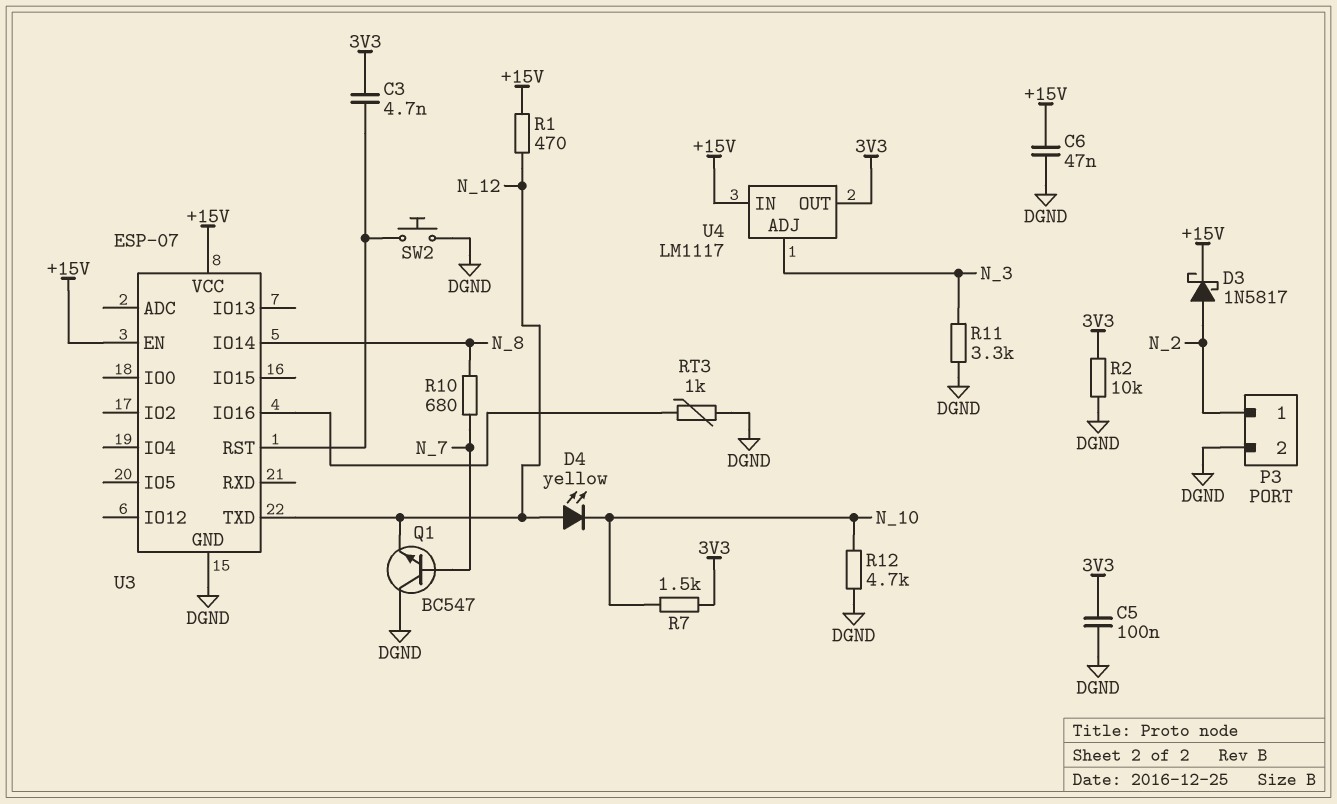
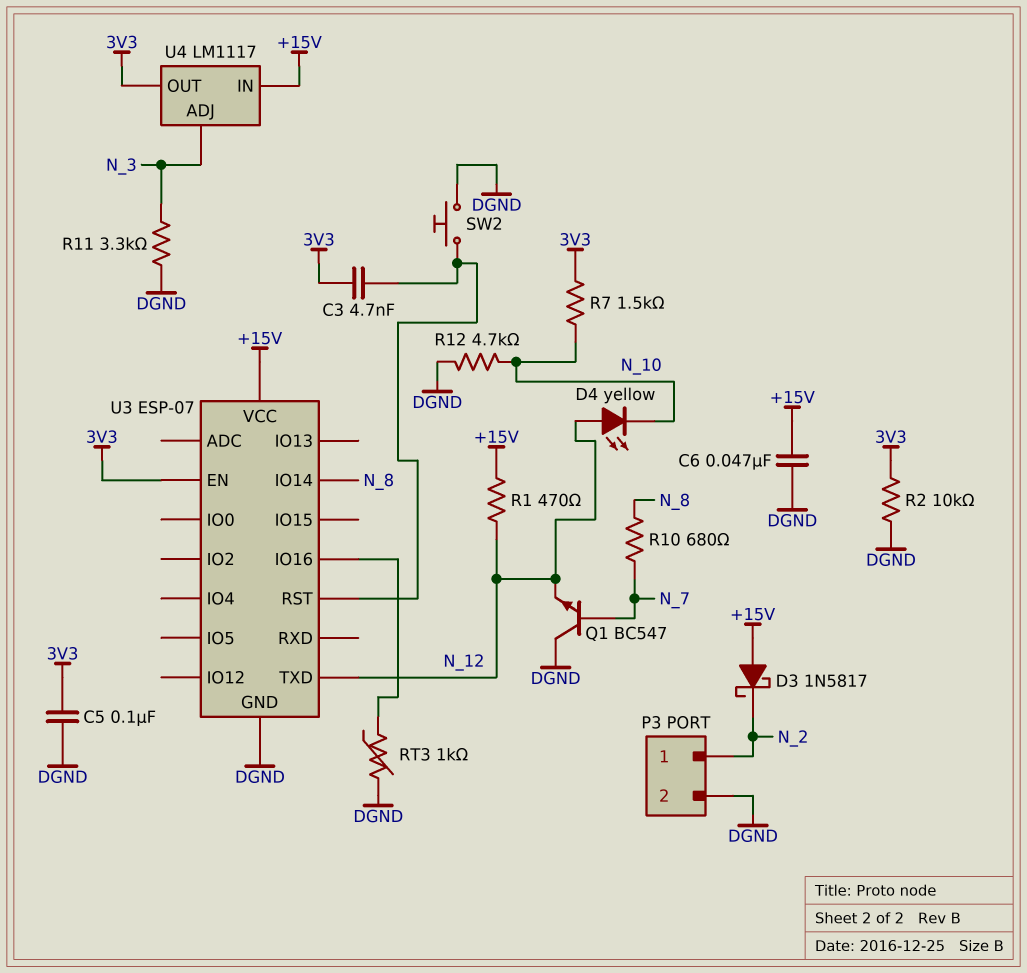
D3: schottky 1N5817 (A N_2, K +15V) -> schottky 1N5817 (A +15V, K N_2)
U3 pin EN: +15V -> 3V3

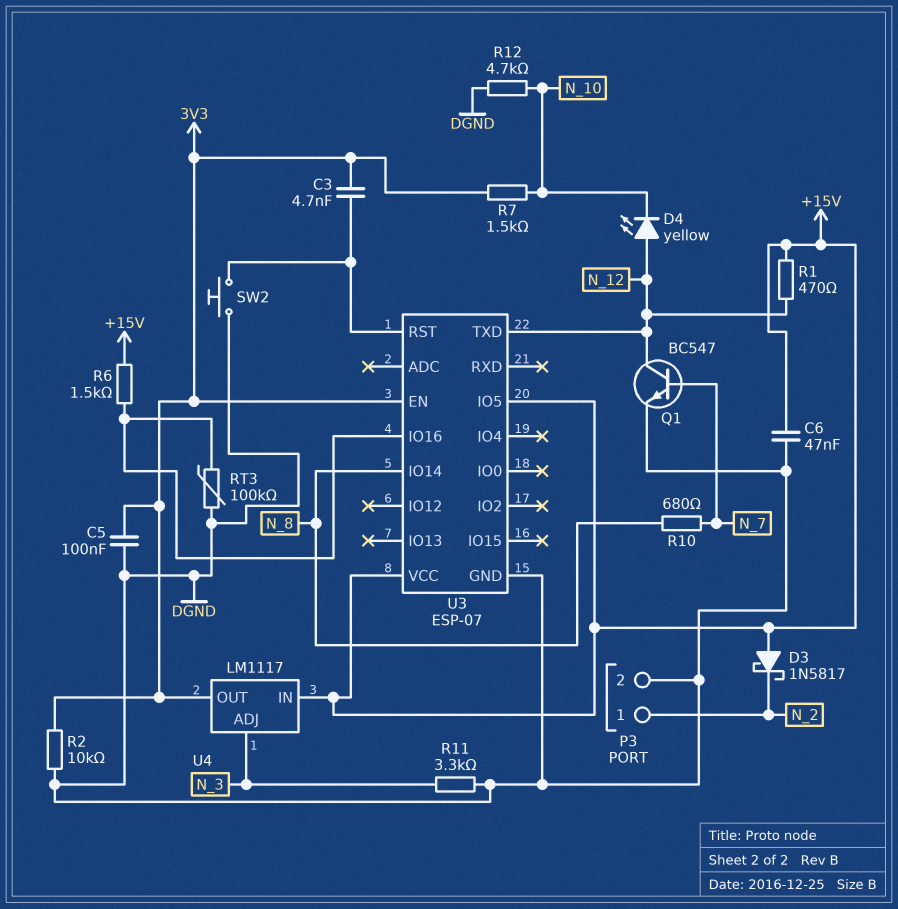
Q1: NPN BC547 (B N_7, C DGND, E N_12) -> NPN BC547 (B N_7, C N_12, E DGND)
R6: none -> 1.5k (+15V, U3/IO16)
RT3: 1k (DGND, U3/IO16) -> 100k (DGND, U3/IO16)
U3 pin IO5: none -> +15V

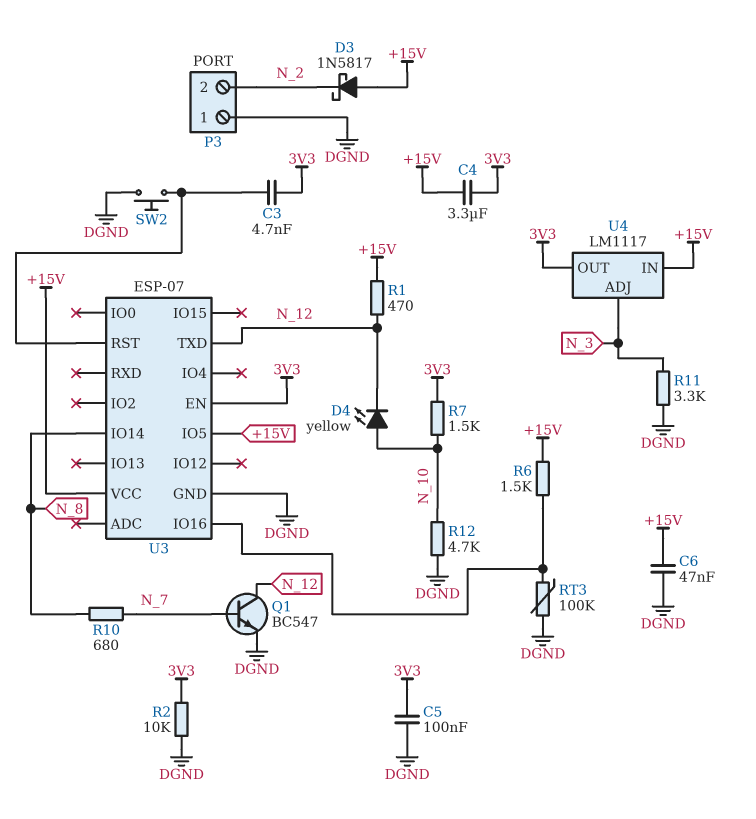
C4: none -> 3.3uF (+15V, 3V3)
D4: LED yellow (A N_12, K N_10) -> LED yellow (A N_10, K N_12)
P3 pin 1: N_2 -> DGND
P3 pin 2: DGND -> N_2

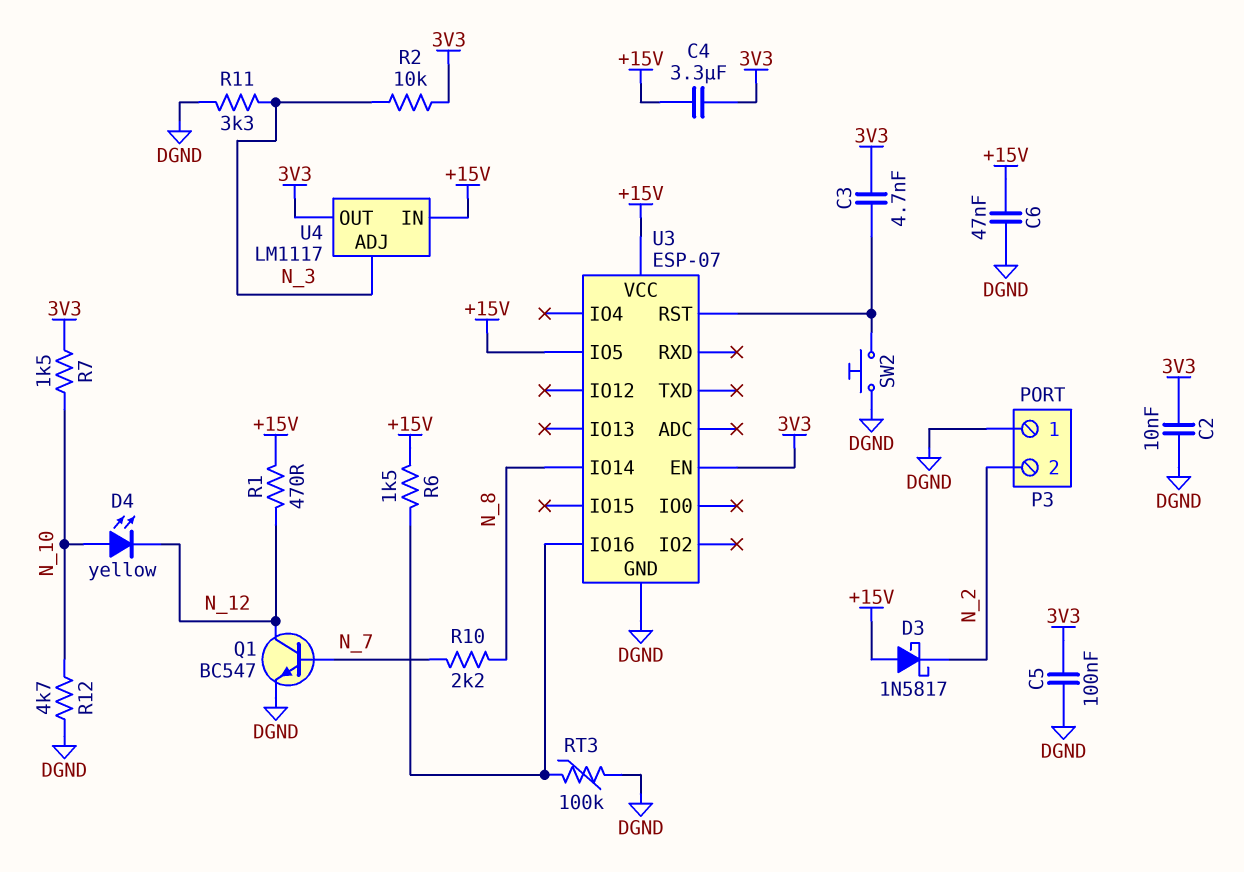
C2: none -> 10nF (3V3, DGND)
R2: 10k (3V3, DGND) -> 10k (3V3, N_3)
R10: 680 (N_7, N_8) -> 2.2k (N_7, N_8)
U3 pin TXD: N_12 -> none

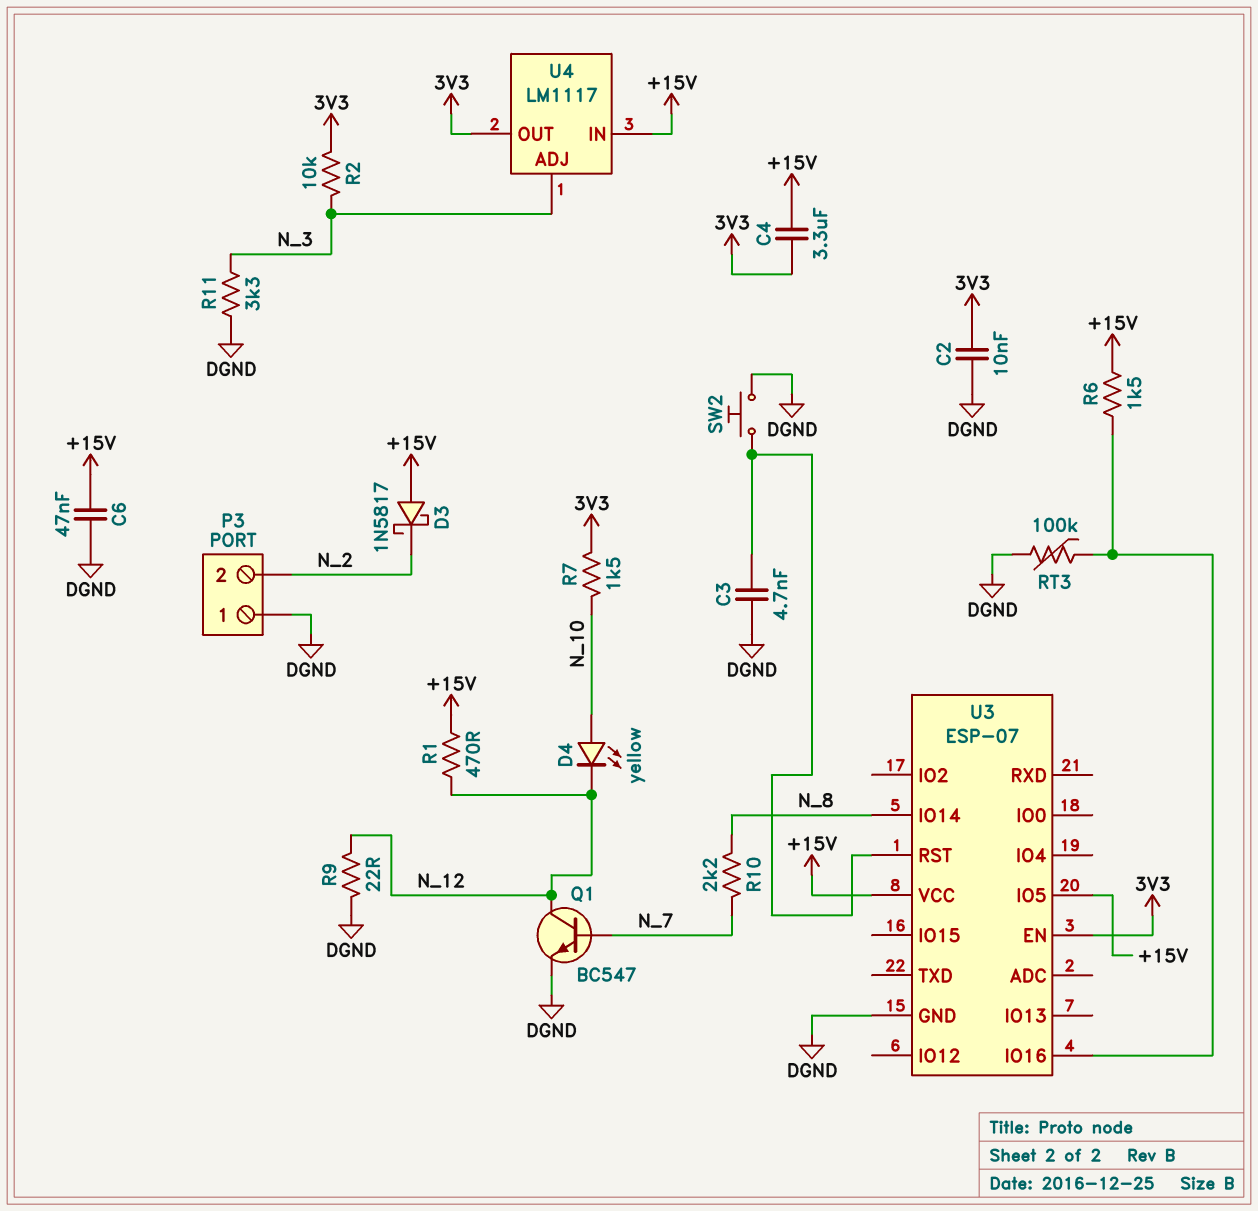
C3: 4.7nF (3V3, U3/RST) -> 4.7nF (DGND, U3/RST)
C5: 100nF (3V3, DGND) -> none
R9: none -> 22 (DGND, N_12)
R12: 4.7k (DGND, N_10) -> none

